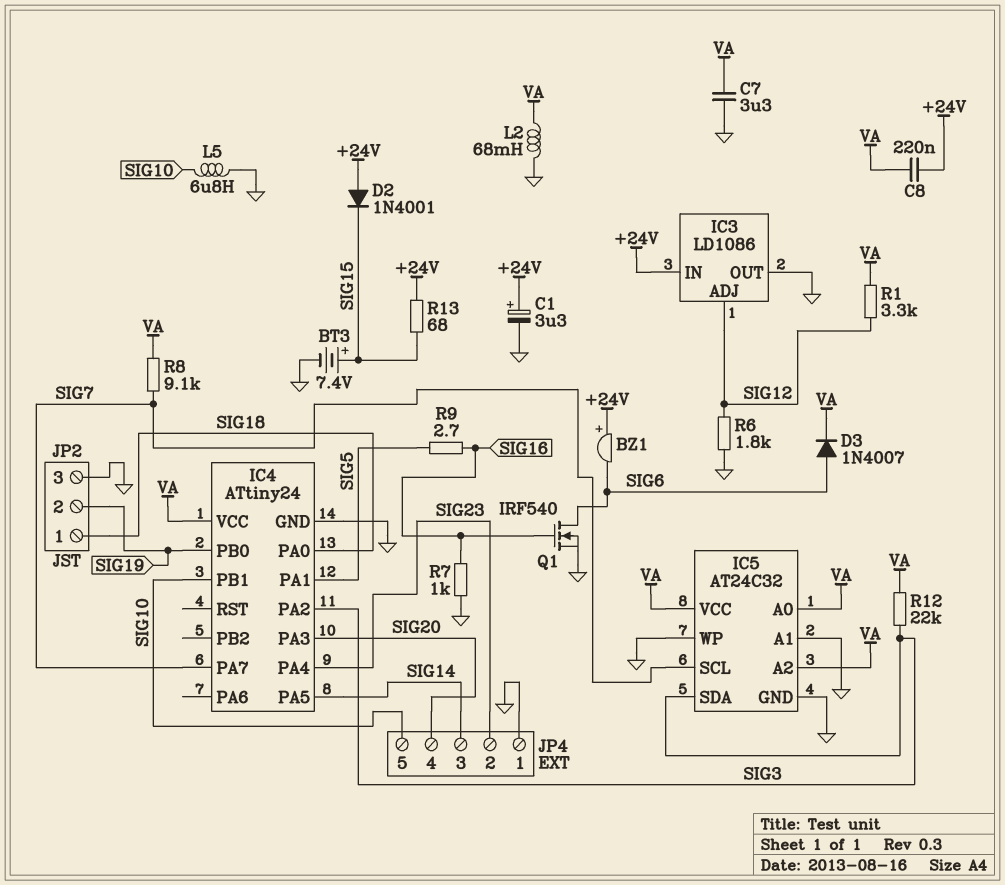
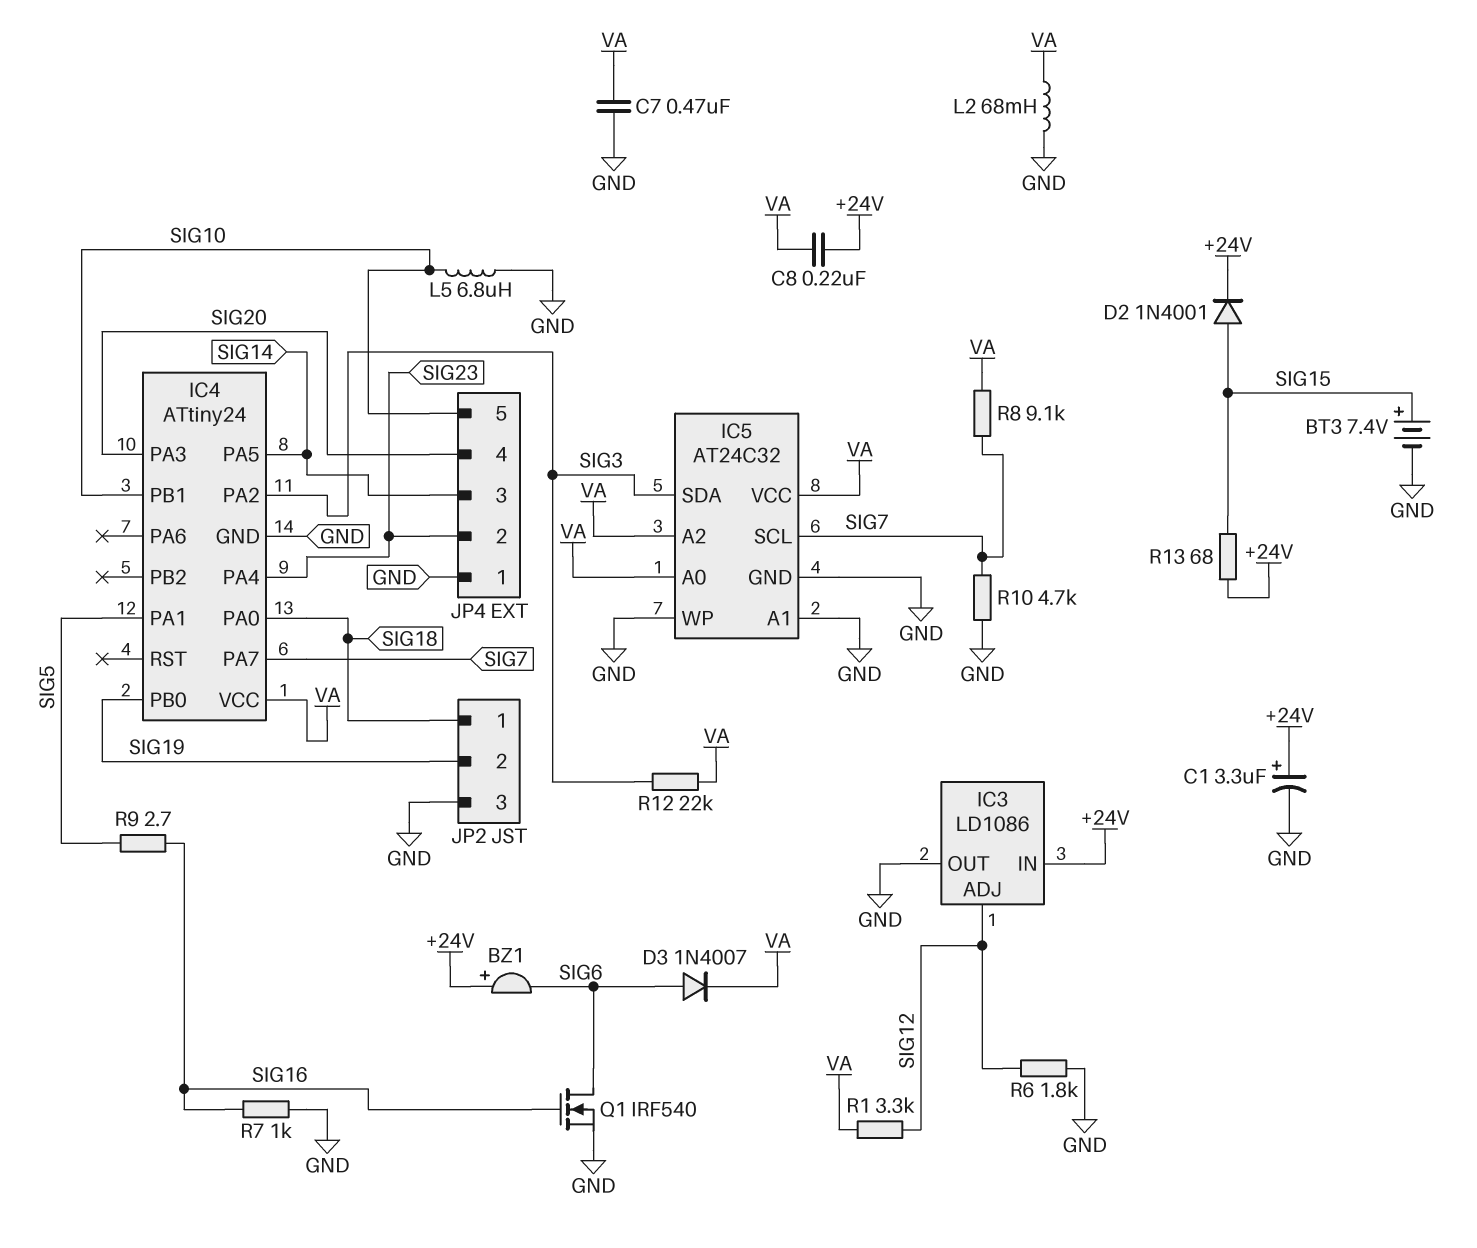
C7: 3.3uF (GND, VA) -> 470nF (GND, VA)
D2: diode 1N4001 (A +24V, K SIG15) -> diode 1N4001 (A SIG15, K +24V)
R10: none -> 4.7k (GND, SIG7)

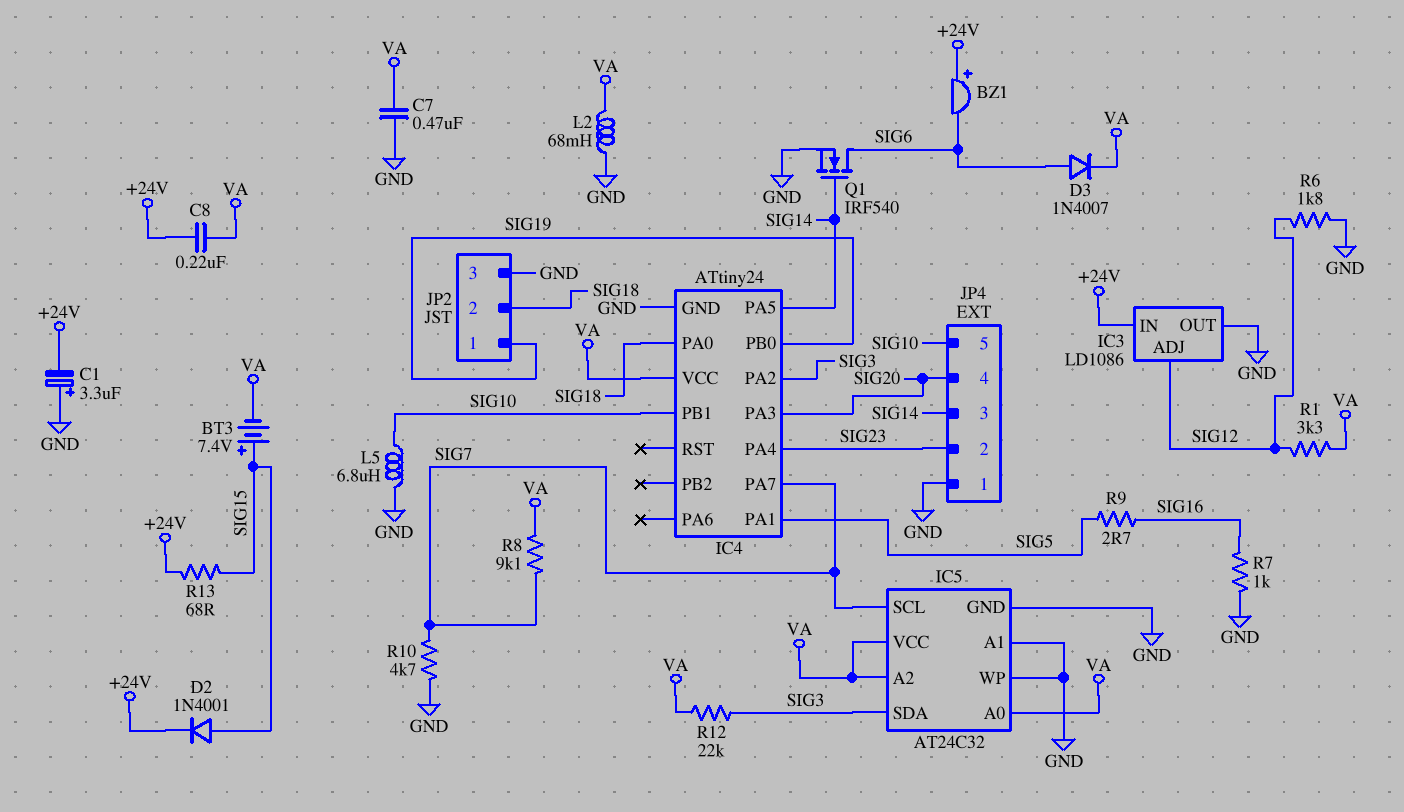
BT3: 7.4V (plus SIG15, minus GND) -> 7.4V (plus SIG15, minus VA)
C1: 3.3uF (plus +24V, minus GND) -> 3.3uF (plus GND, minus +24V)
JP2 pin 1: SIG18 -> SIG19
JP2 pin 2: SIG19 -> SIG18
Q1: NMOS IRF540 (G SIG16, D SIG6, S GND) -> NMOS IRF540 (G SIG14, D SIG6, S GND)

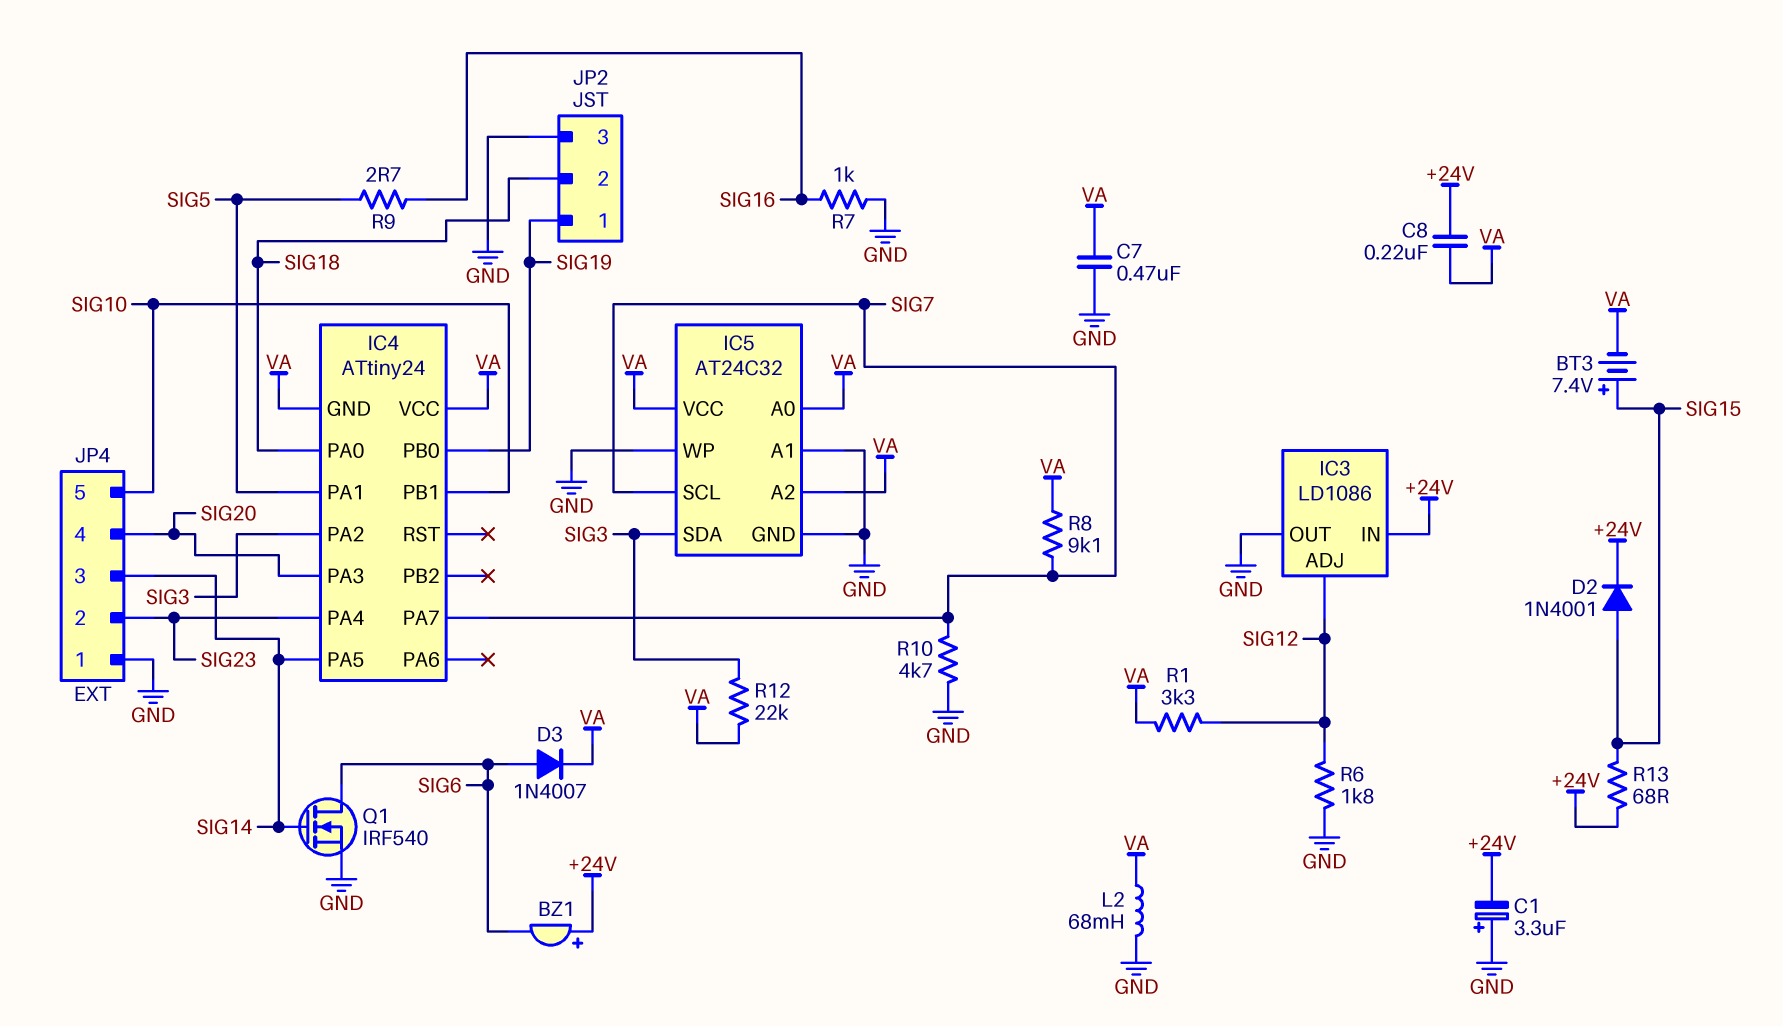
IC4 pin GND: GND -> VA
L5: 6.8uH (GND, SIG10) -> none

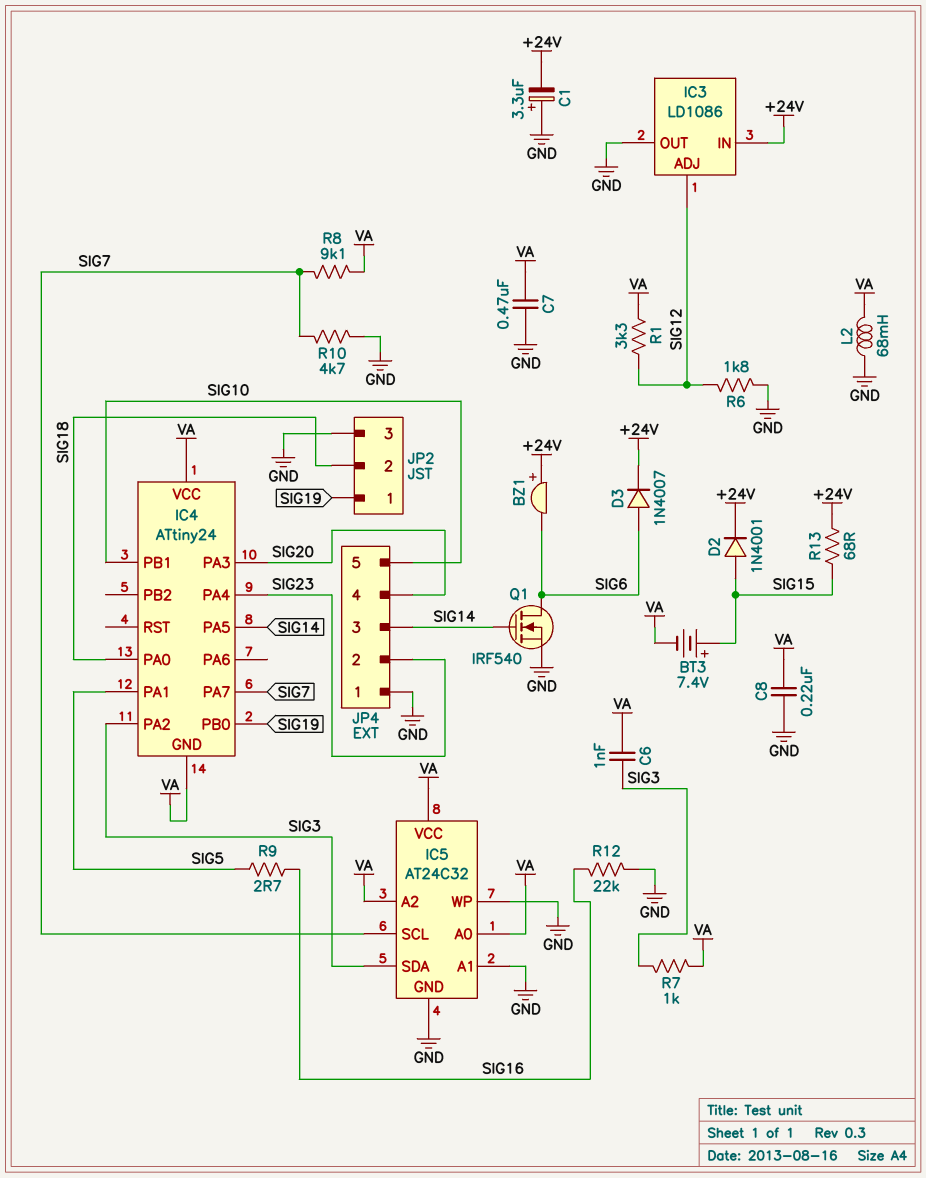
C6: none -> 1nF (SIG3, VA)
C8: 220nF (+24V, VA) -> 220nF (GND, VA)
D3: diode 1N4007 (A SIG6, K VA) -> diode 1N4007 (A SIG6, K +24V)
R7: 1k (GND, SIG16) -> 1k (SIG3, VA)
R12: 22k (SIG3, VA) -> 22k (GND, SIG16)

